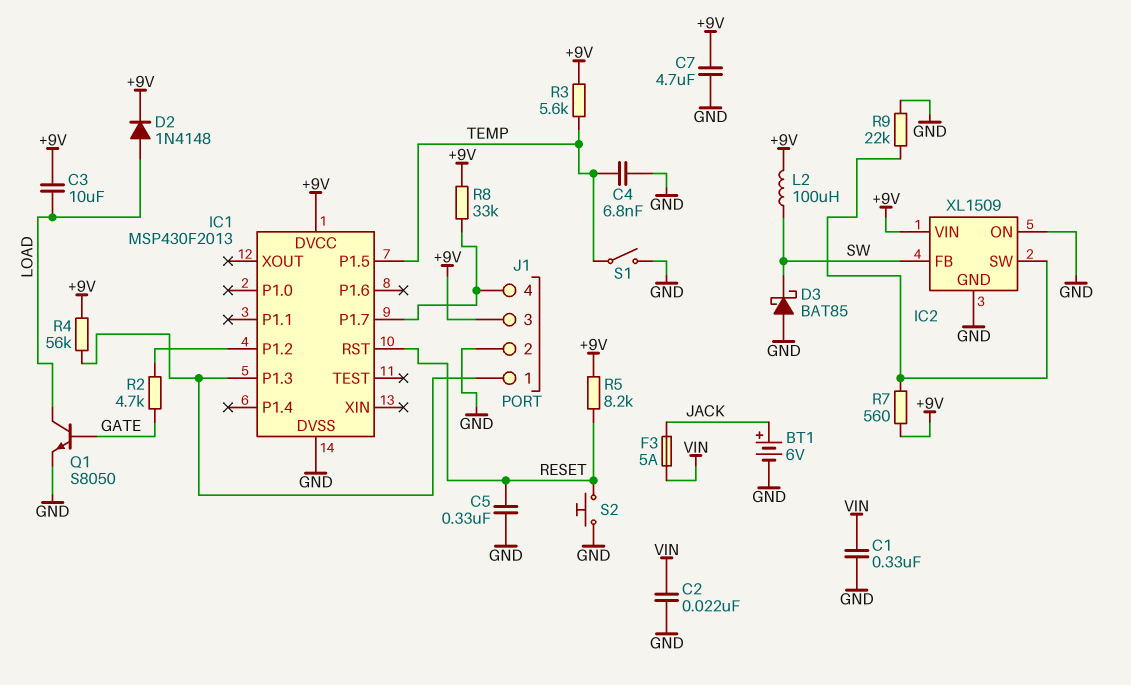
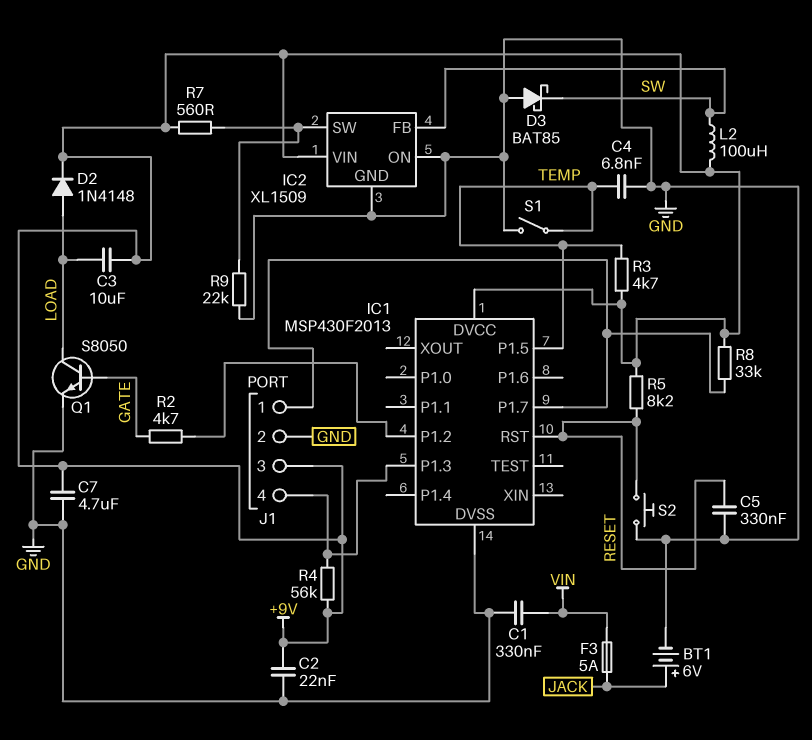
C2: 22nF (GND, VIN) -> 22nF (+9V, GND)
J1 pin 1: IC1/P1.3 -> IC1/P1.7
J1 pin 4: IC1/P1.7 -> IC1/P1.3
R3: 5.6k (+9V, TEMP) -> 4.7k (+9V, TEMP)

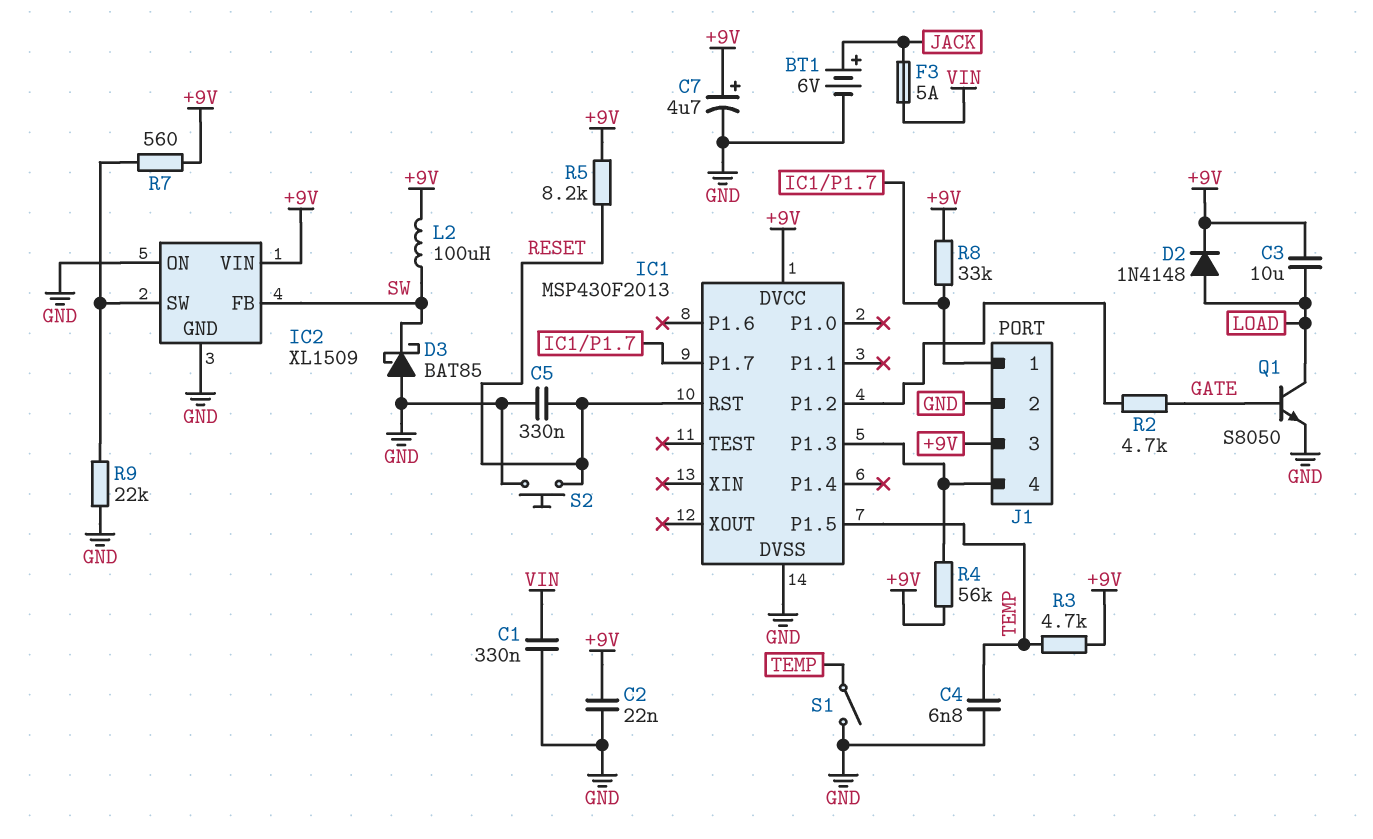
C7: 4.7uF (+9V, GND) -> 4.7uF (plus +9V, minus GND)

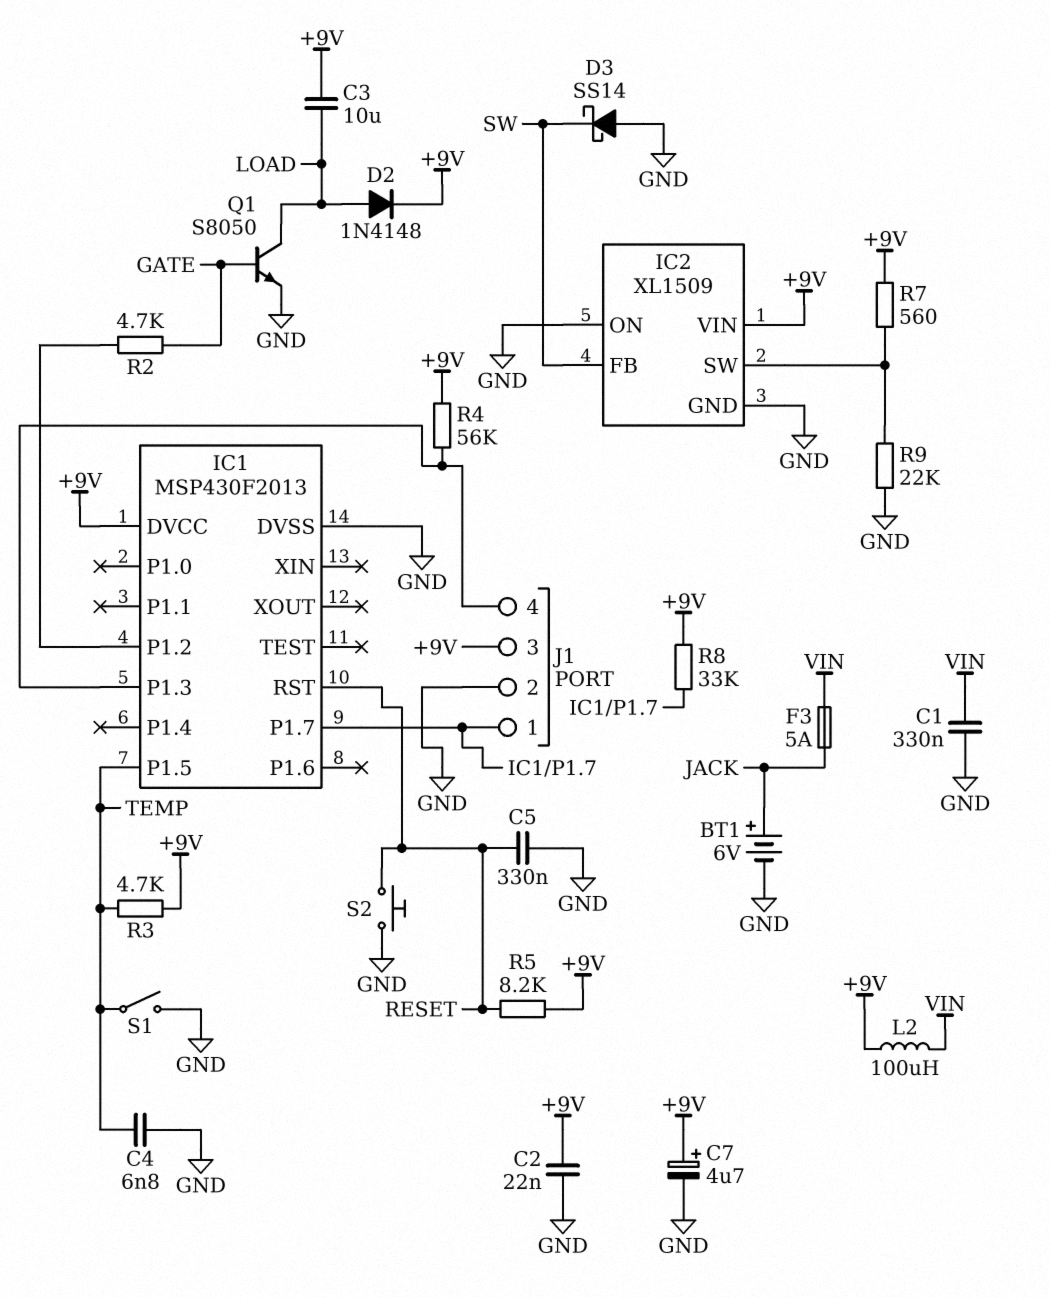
D3: schottky BAT85 (A GND, K SW) -> schottky SS14 (A GND, K SW)
L2: 100uH (+9V, SW) -> 100uH (+9V, VIN)

